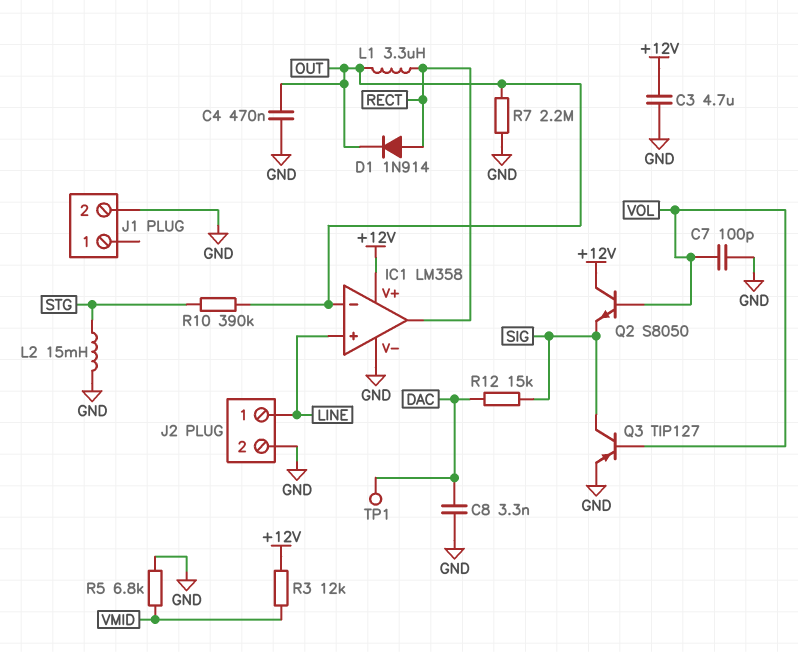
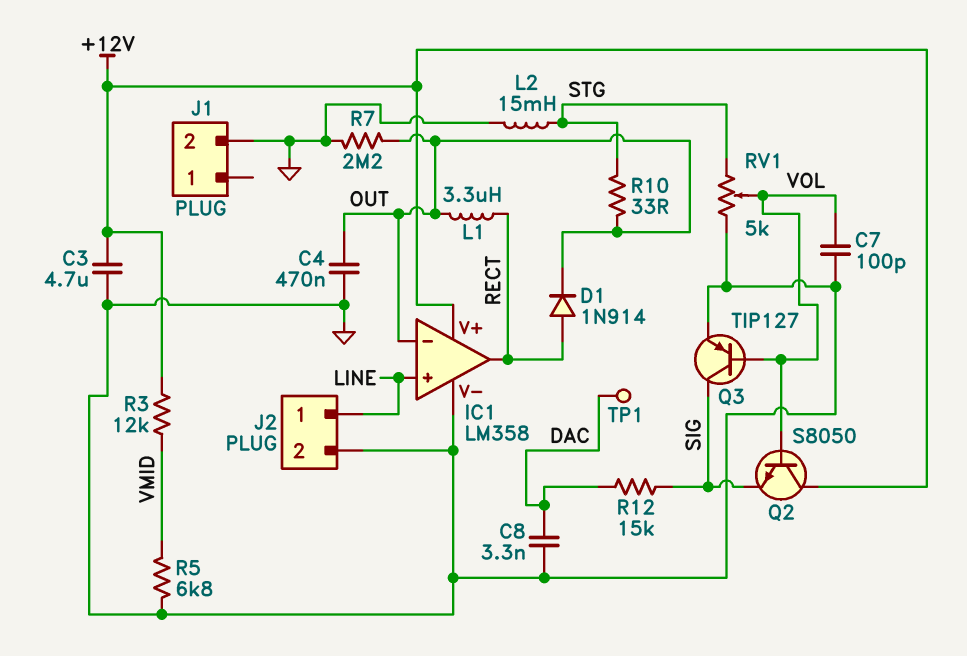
R10: 390k (OUT, STG) -> 33 (OUT, STG)
RV1: none -> 5k (GND, STG, wiper VOL)

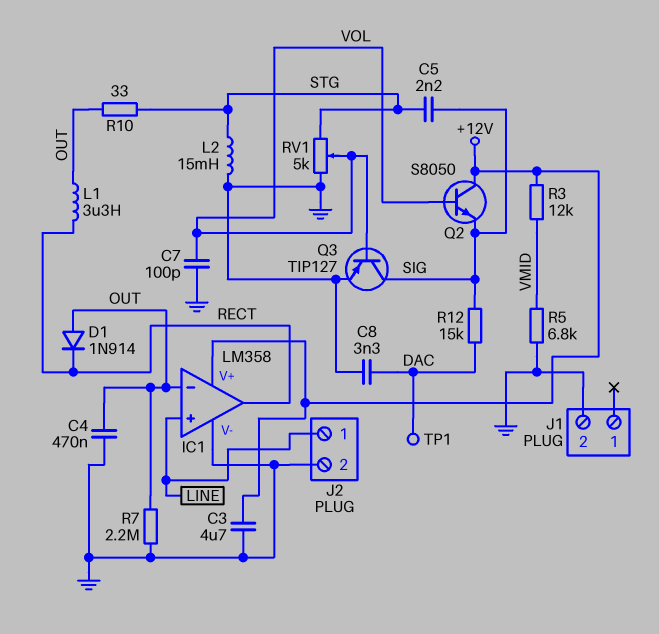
C5: none -> 2.2nF (SIG, STG)
D1: diode 1N914 (A RECT, K OUT) -> diode 1N914 (A OUT, K RECT)

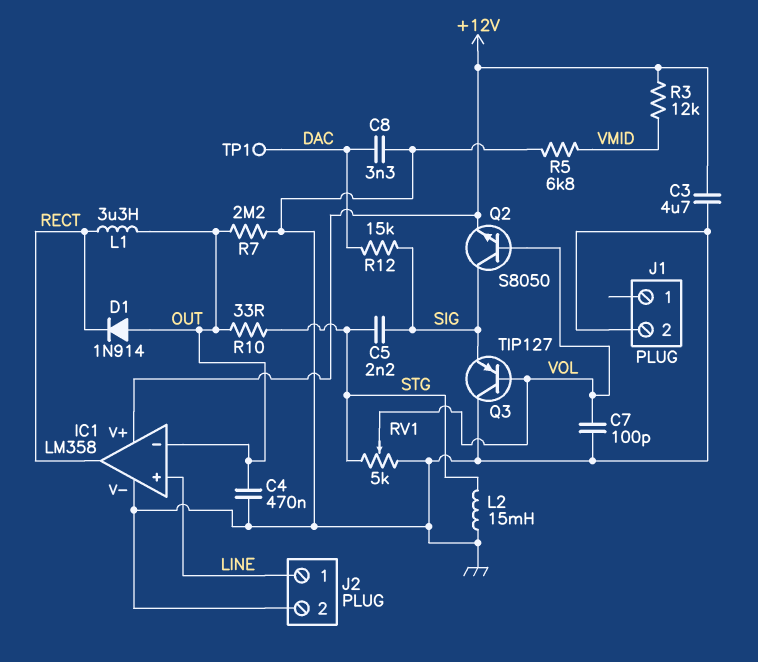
Q2: NPN S8050 (B VOL, C +12V, E SIG) -> NPN S8050 (B VOL, C SIG, E +12V)
Q3: PNP TIP127 (B VOL, C SIG, E GND) -> PNP TIP127 (B VOL, C GND, E SIG)

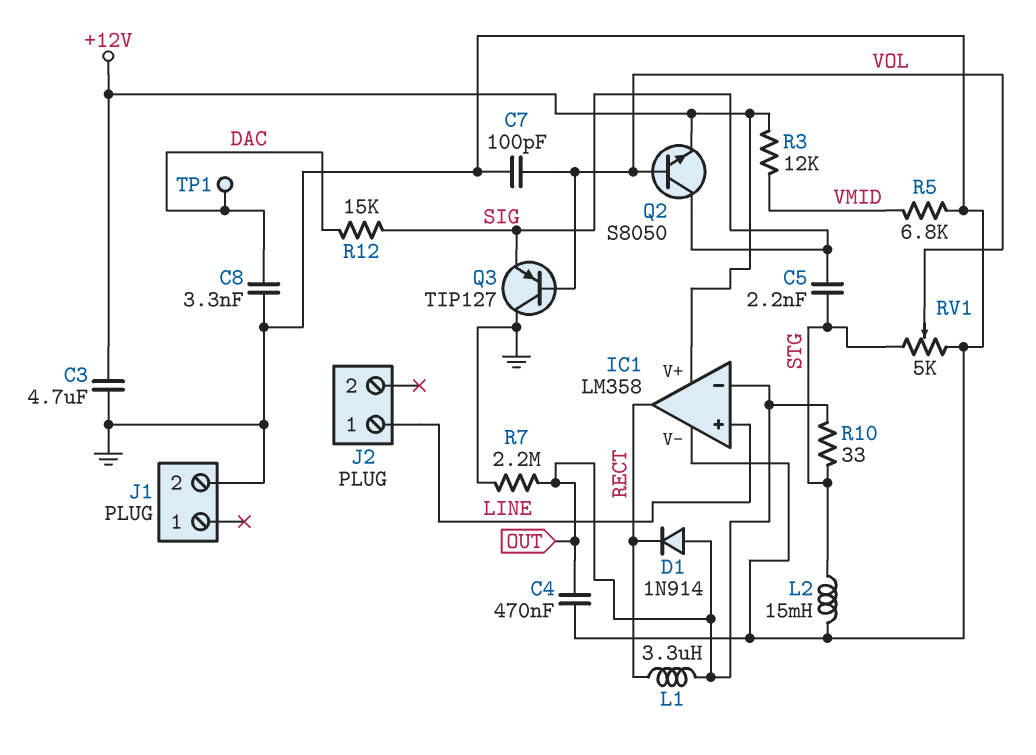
J2 pin 2: GND -> none

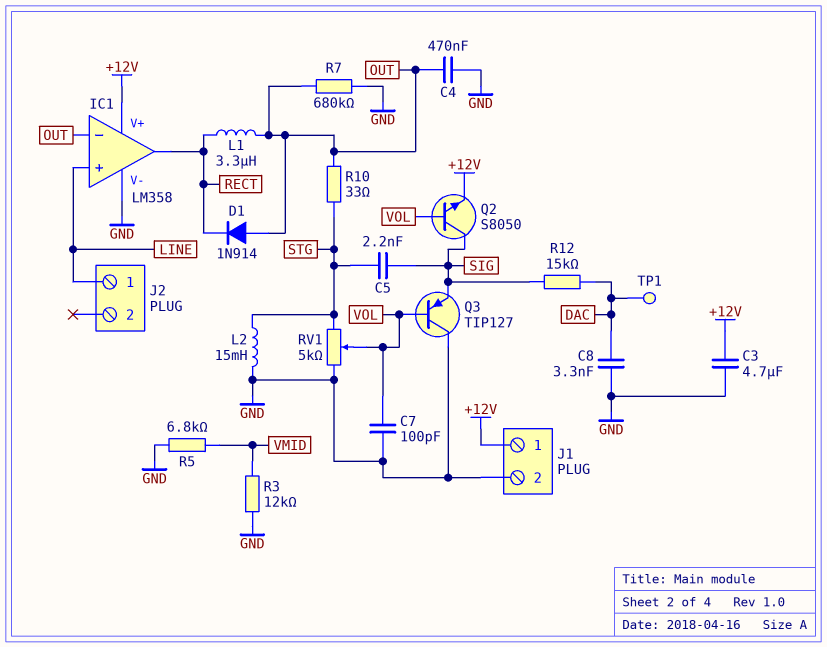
J1 pin 1: none -> +12V
R3: 12k (+12V, VMID) -> 12k (GND, VMID)
R7: 2.2M (GND, OUT) -> 680k (GND, OUT)

